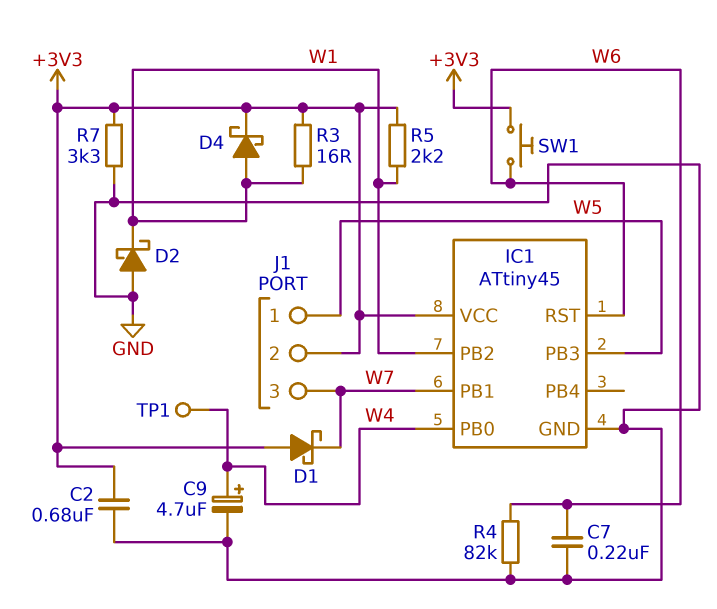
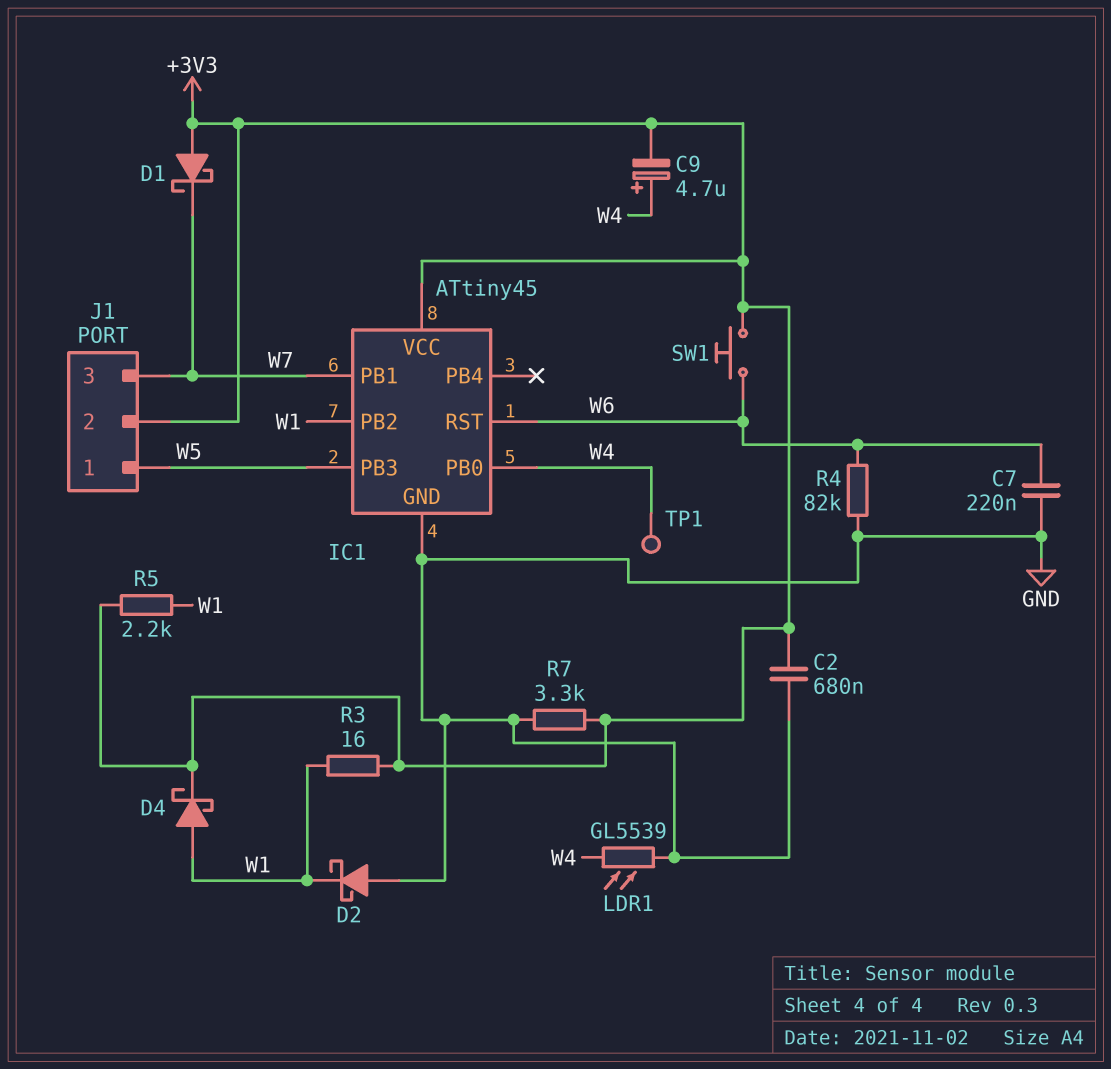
C9: 4.7uF (plus W4, minus GND) -> 4.7uF (plus W4, minus +3V3)
LDR1: none -> GL5539 (GND, W4)

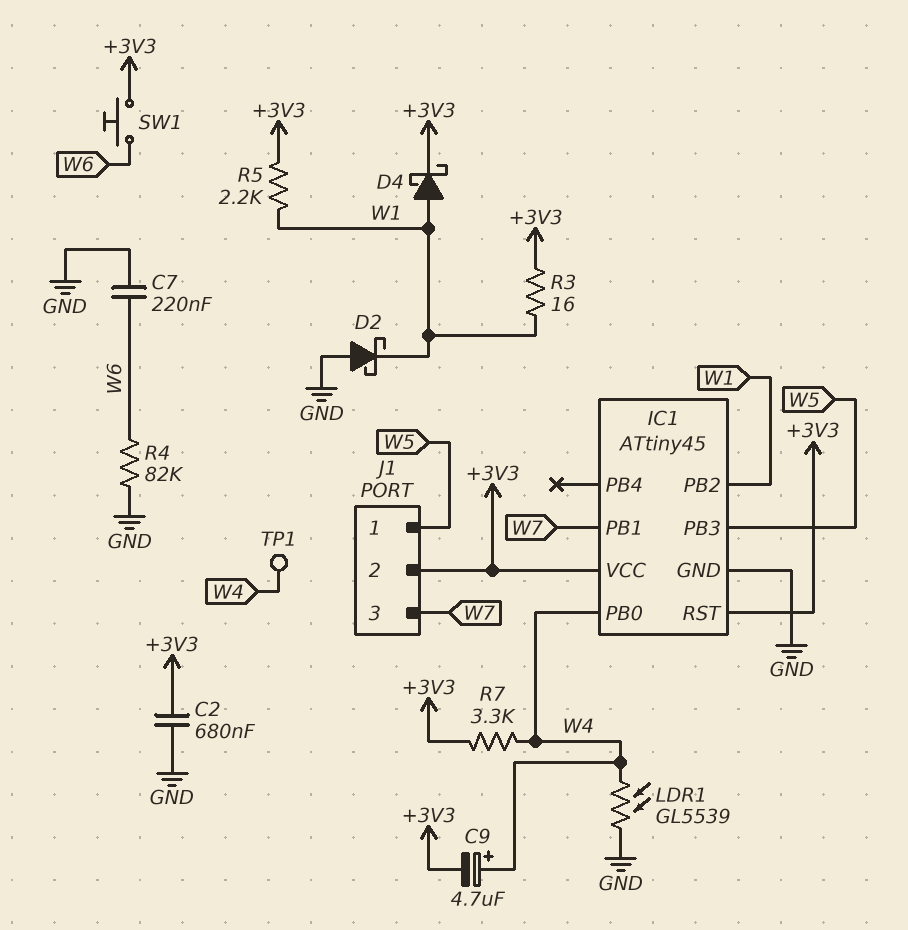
D1: schottky (A +3V3, K W7) -> none
IC1 pin RST: W6 -> +3V3
R7: 3.3k (+3V3, GND) -> 3.3k (+3V3, W4)

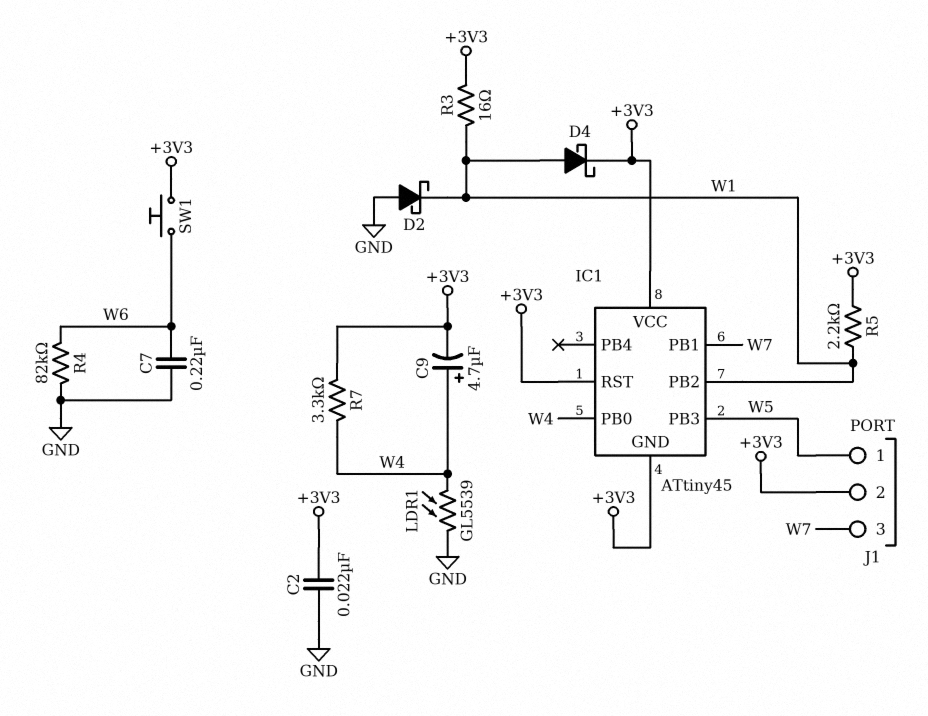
C2: 680nF (+3V3, GND) -> 22nF (+3V3, GND)
IC1 pin GND: GND -> +3V3
TP1: test point (W4) -> none

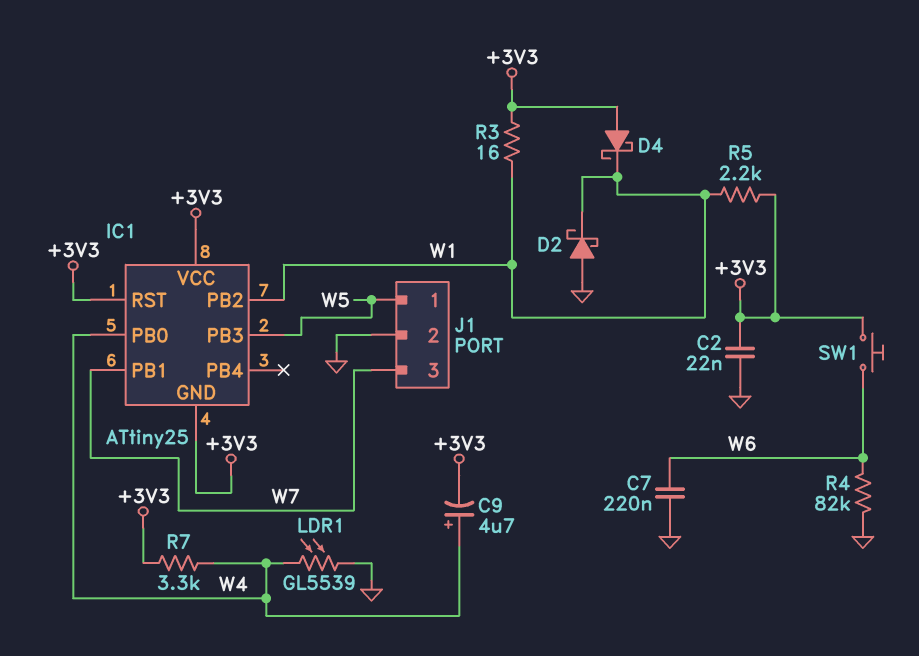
D4: schottky (A W1, K +3V3) -> schottky (A +3V3, K W1)
IC1: ATtiny45 -> ATtiny25
J1 pin 2: +3V3 -> GND

